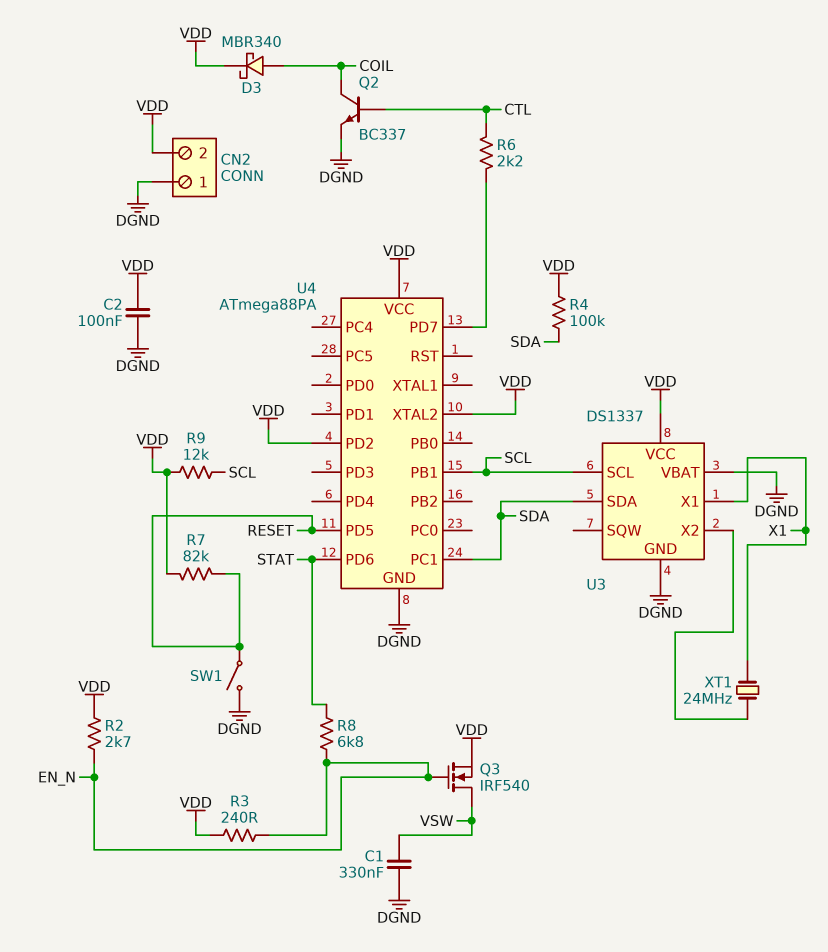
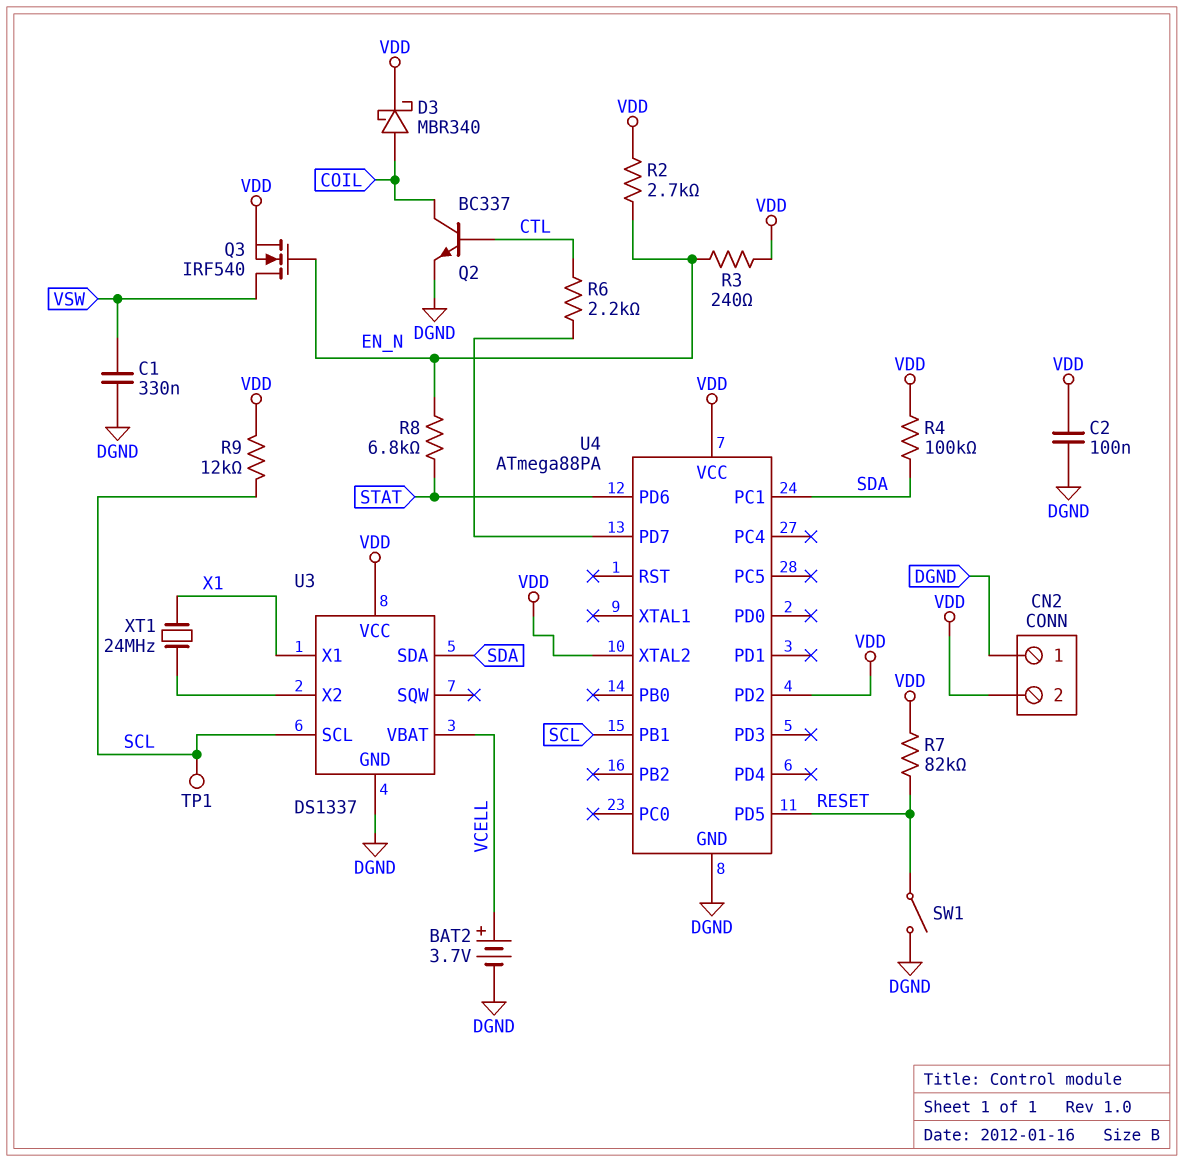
BAT2: none -> 3.7V (plus VCELL, minus DGND)
TP1: none -> test point (SCL)
U3 pin VBAT: DGND -> VCELL

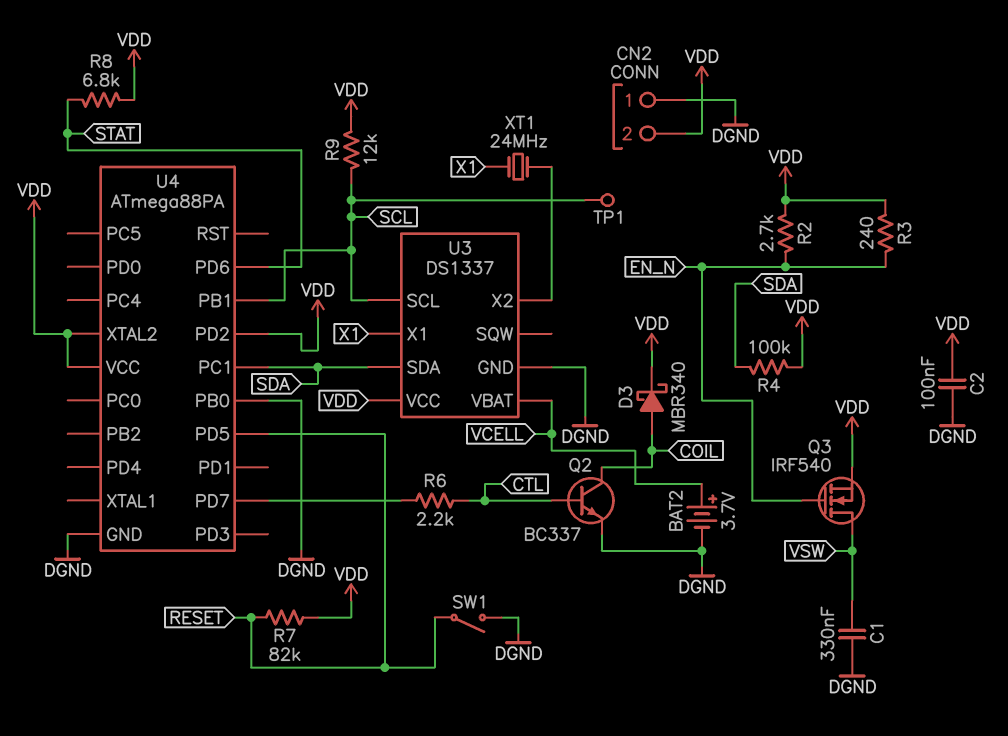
R8: 6.8k (EN_N, STAT) -> 6.8k (STAT, VDD)
U4 pin PB0: none -> DGND

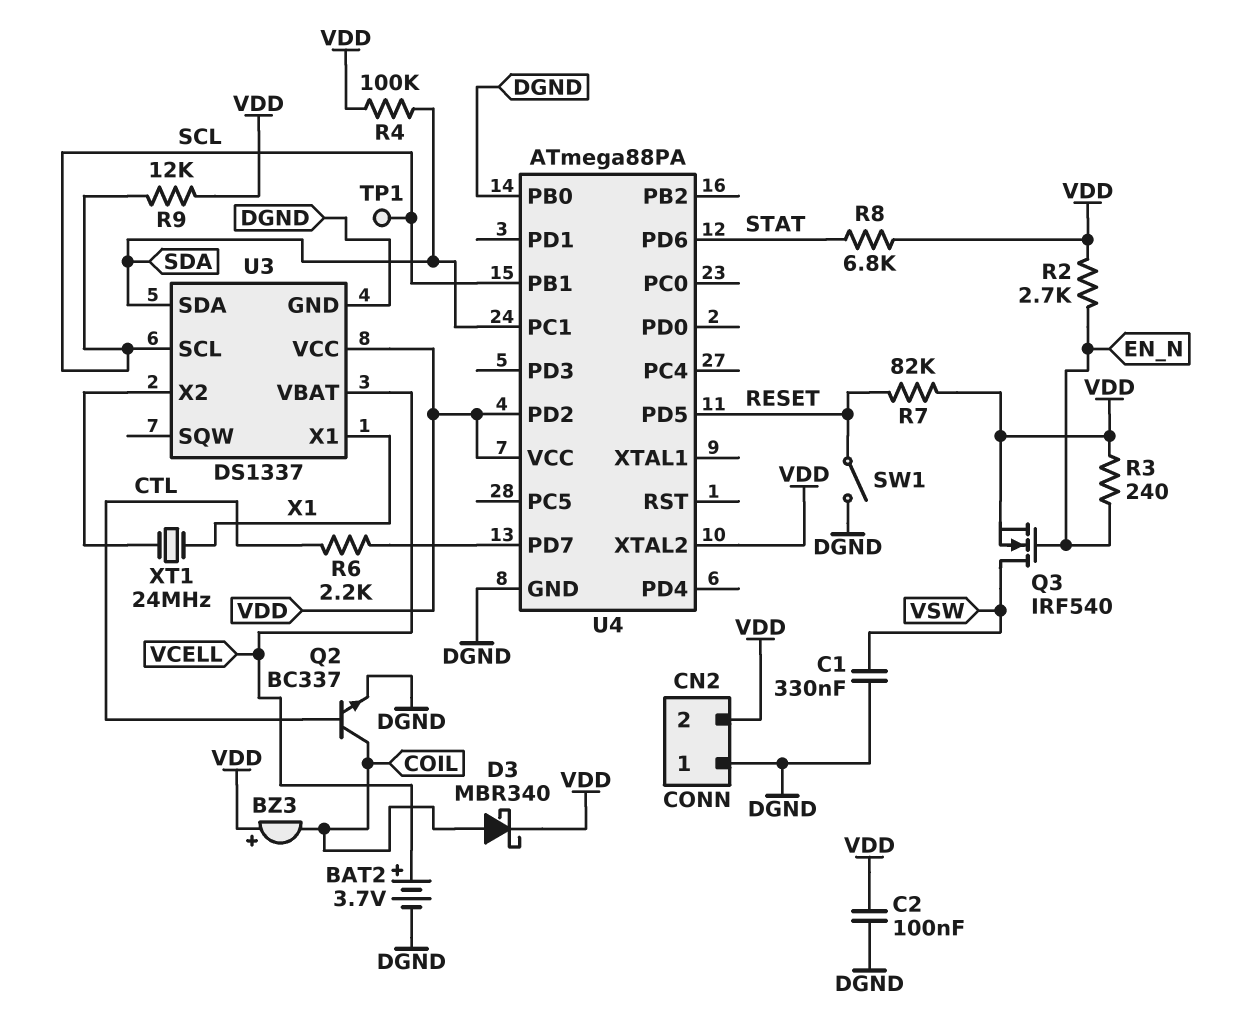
BZ3: none -> buzzer (plus VDD, minus COIL)

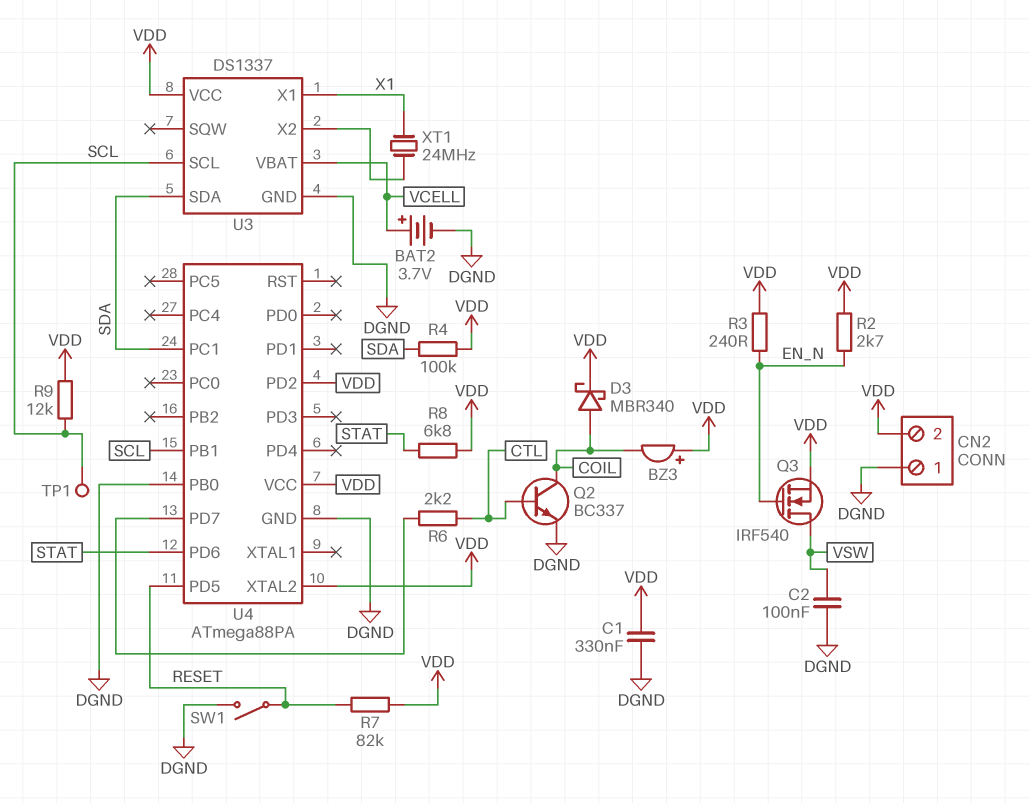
C1: 330nF (DGND, VSW) -> 330nF (DGND, VDD)
C2: 100nF (DGND, VDD) -> 100nF (DGND, VSW)

